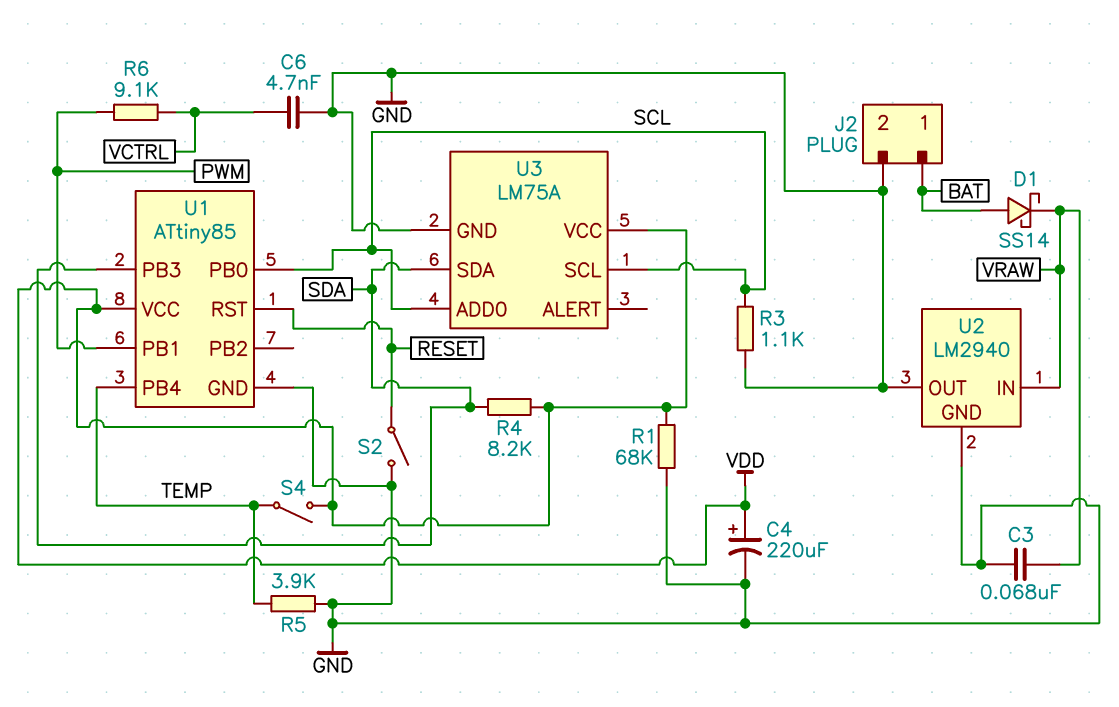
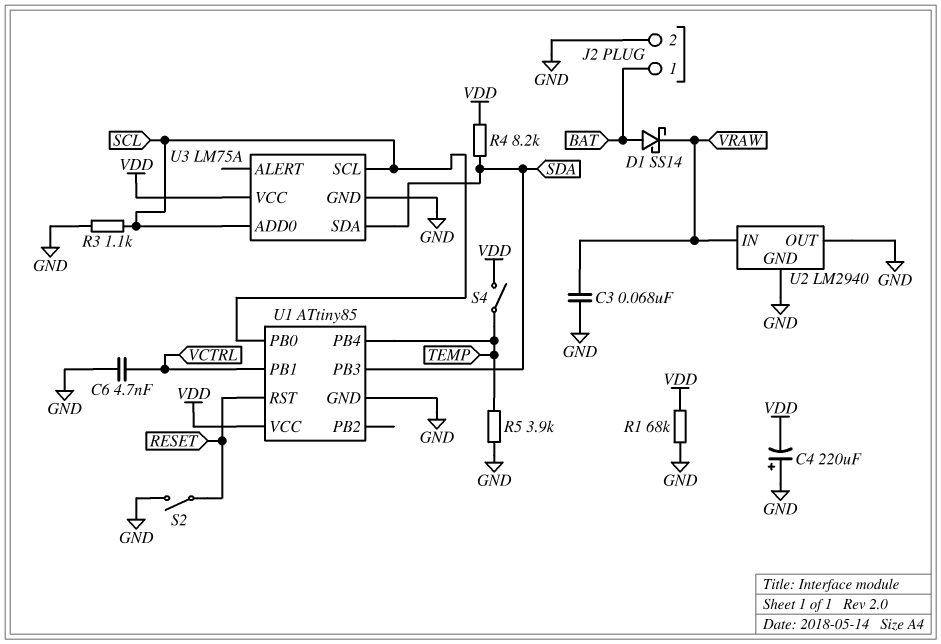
C4: 220uF (plus VDD, minus GND) -> 220uF (plus GND, minus VDD)
R6: 9.1k (PWM, VCTRL) -> none
U1 pin PB1: PWM -> VCTRL

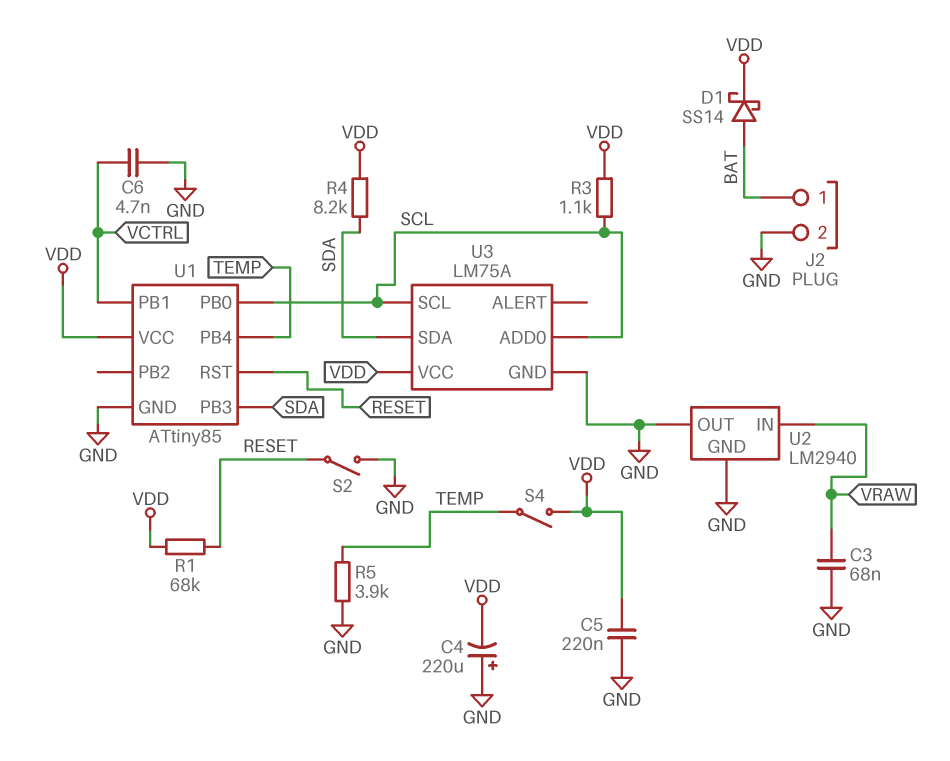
C5: none -> 220nF (GND, VDD)
D1: schottky SS14 (A BAT, K VRAW) -> schottky SS14 (A BAT, K VDD)
R1: 68k (GND, VDD) -> 68k (RESET, VDD)
R3: 1.1k (GND, SCL) -> 1.1k (SCL, VDD)

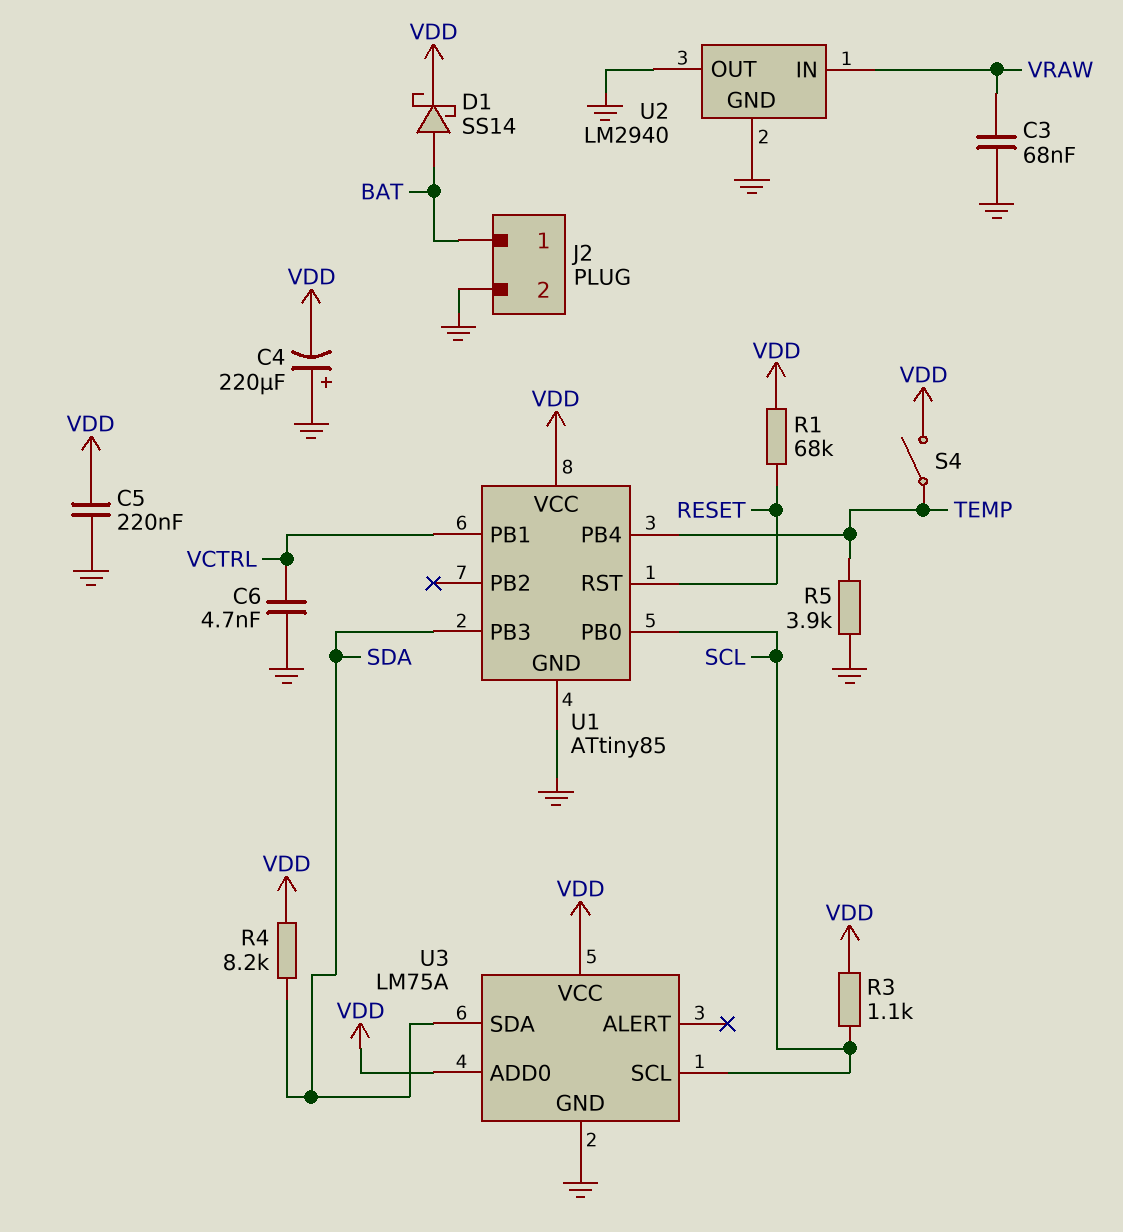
S2: switch (GND, RESET) -> none
U3 pin ADD0: SCL -> VDD

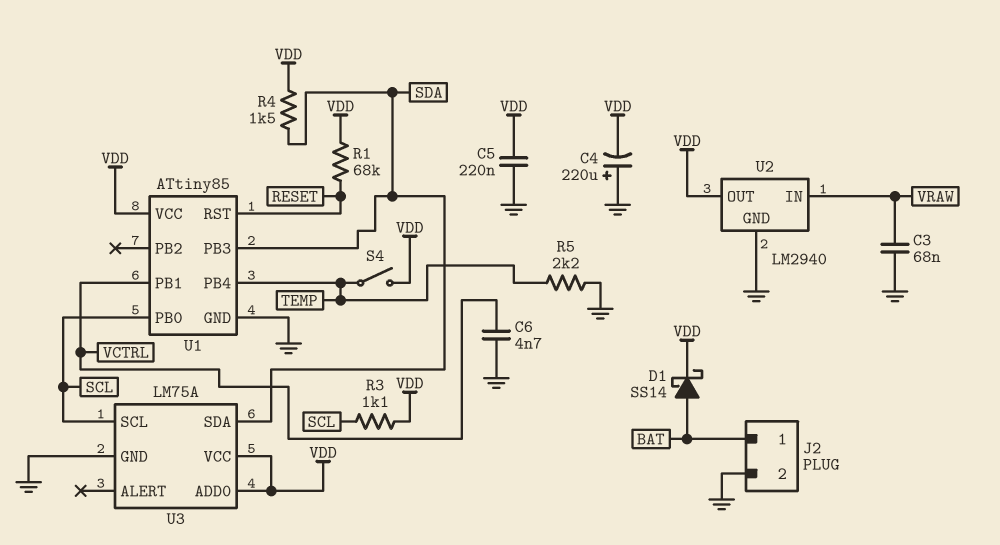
R4: 8.2k (SDA, VDD) -> 1.5k (SDA, VDD)
R5: 3.9k (GND, TEMP) -> 2.2k (GND, TEMP)
U2 pin OUT: GND -> VDD

